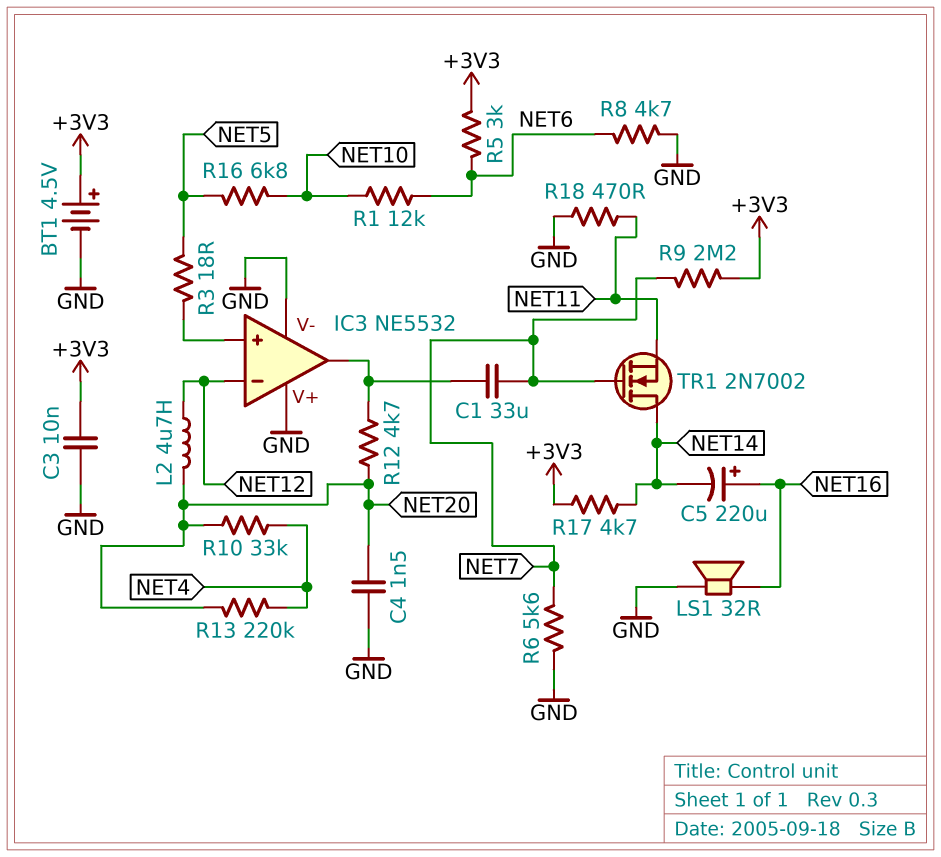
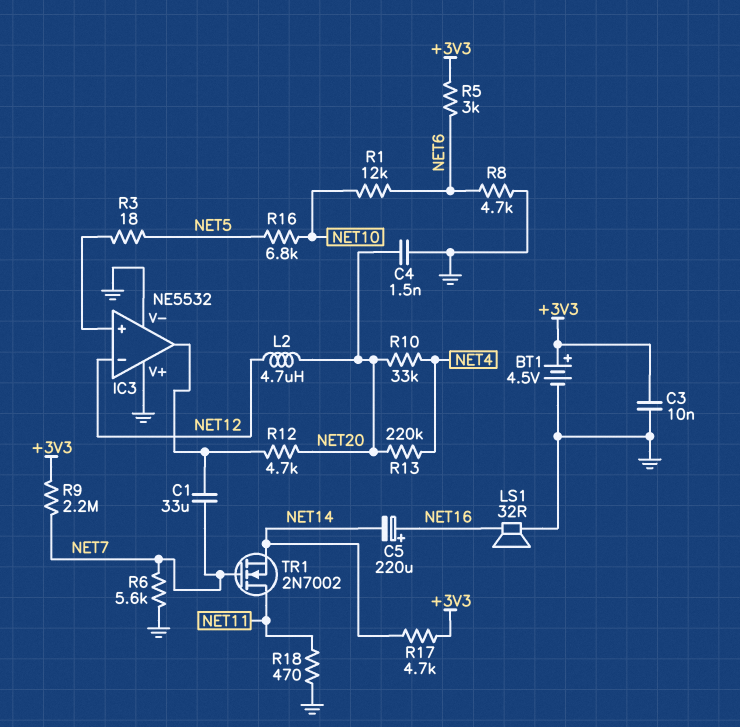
TR1: NMOS 2N7002 (G NET7, D NET14, S NET11) -> NMOS 2N7002 (G NET7, D NET11, S NET14)

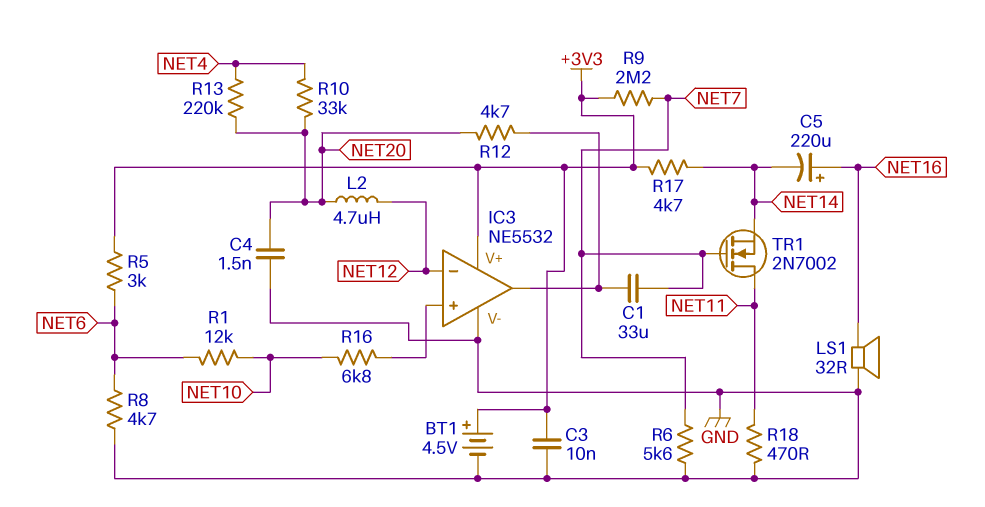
IC3 pin V+: GND -> +3V3
R3: 18 (IC3/in+, NET5) -> none
R16: 6.8k (NET5, NET10) -> 6.8k (IC3/in+, NET10)

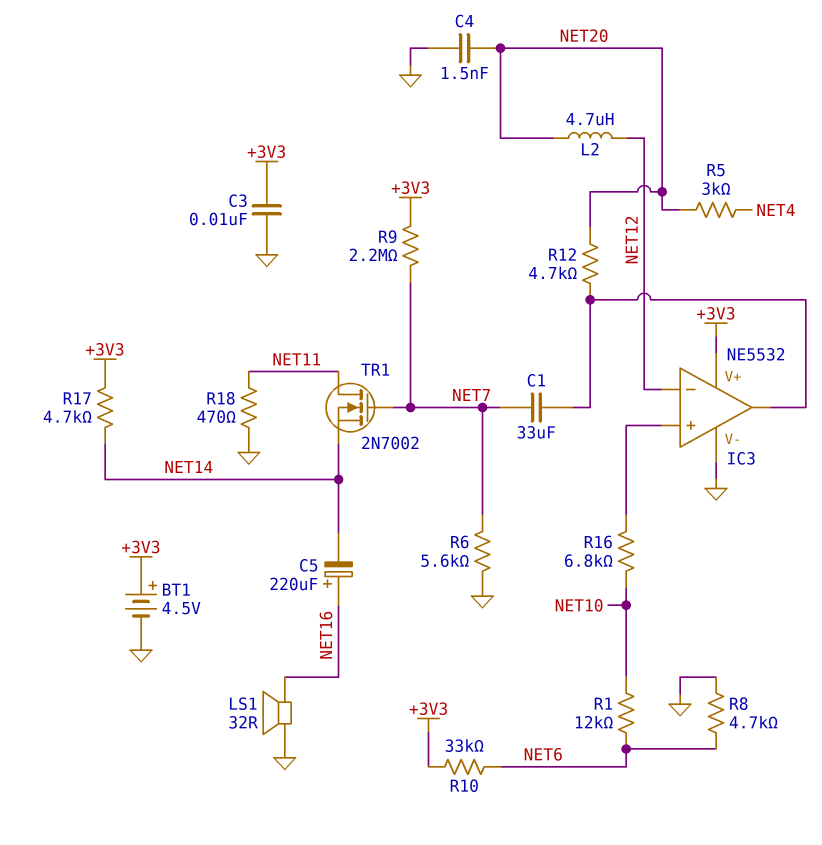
R5: 3k (+3V3, NET6) -> 3k (NET4, NET20)
R10: 33k (NET4, NET20) -> 33k (+3V3, NET6)
R13: 220k (NET4, NET20) -> none

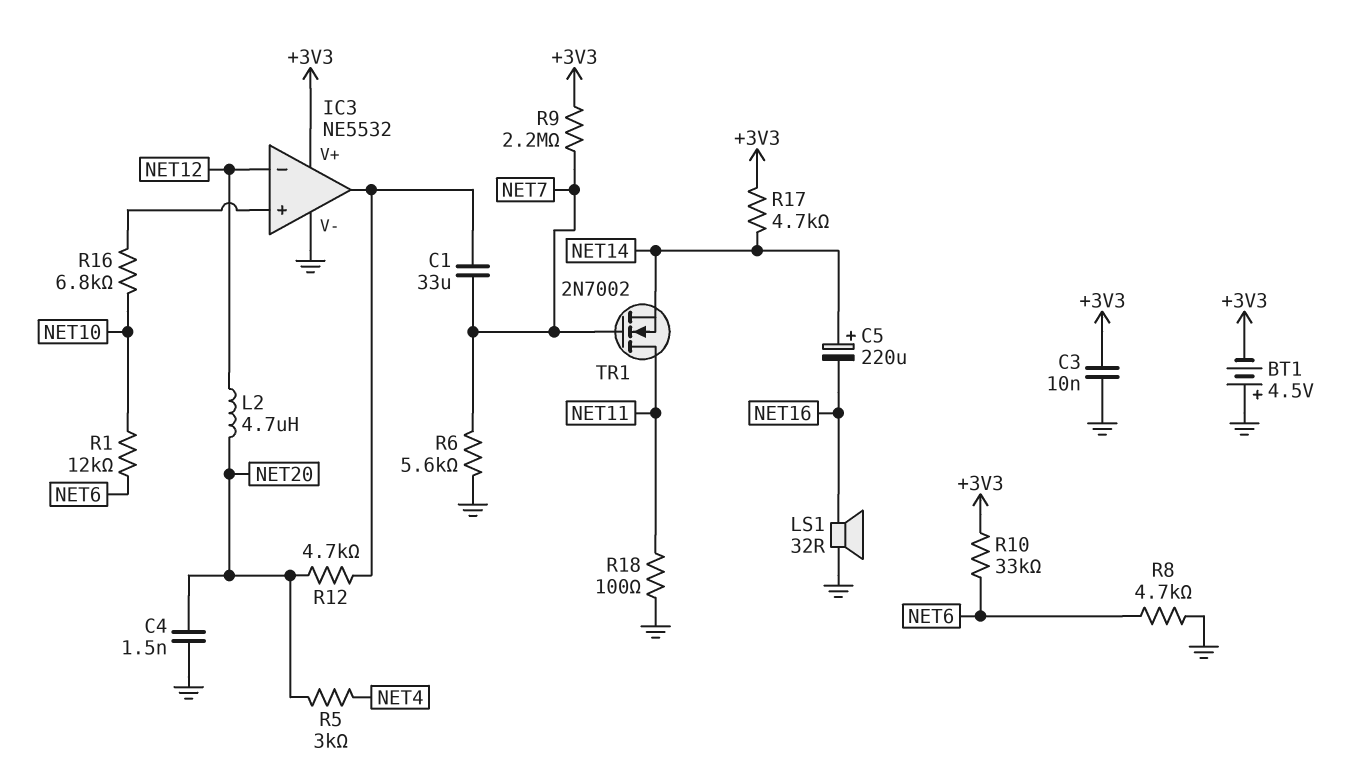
BT1: 4.5V (plus +3V3, minus GND) -> 4.5V (plus GND, minus +3V3)
C5: 220uF (plus NET16, minus NET14) -> 220uF (plus NET14, minus NET16)
R18: 470 (GND, NET11) -> 100 (GND, NET11)

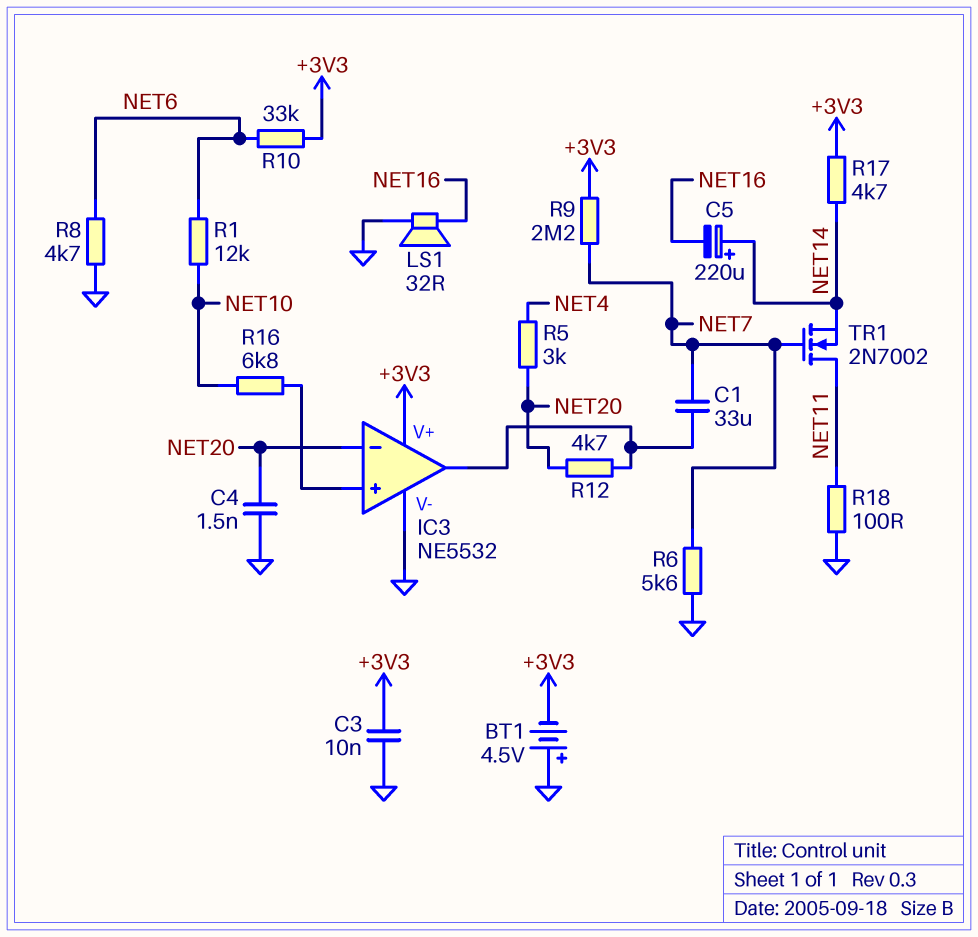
IC3 pin in-: NET12 -> NET20
L2: 4.7uH (NET12, NET20) -> none

